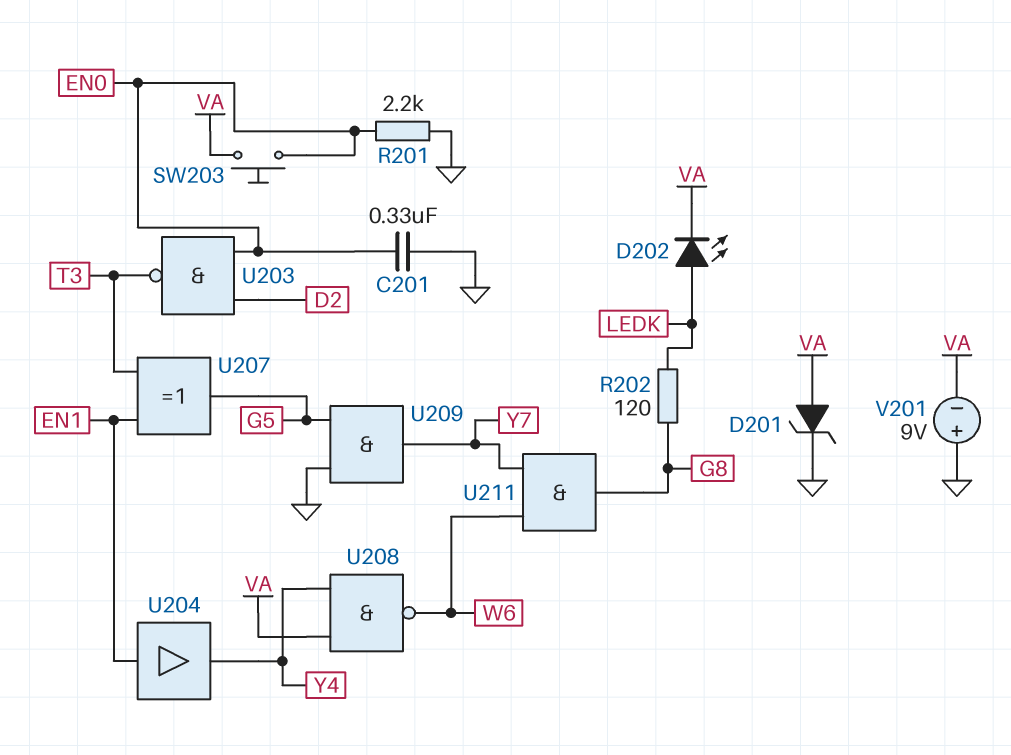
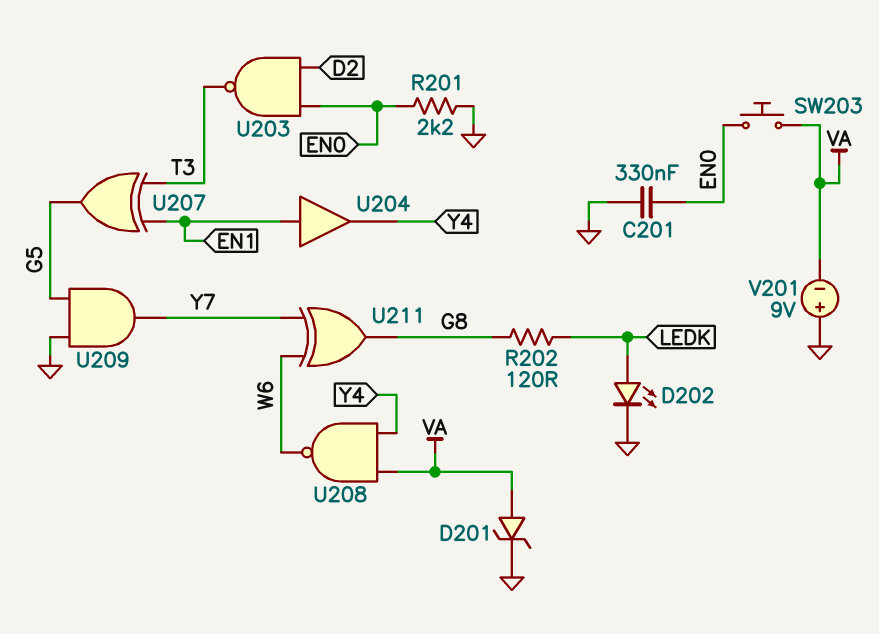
D202: LED (A LEDK, K VA) -> LED (A LEDK, K GND)
U211: AND (in W6, in Y7, out G8) -> XOR (in W6, in Y7, out G8)

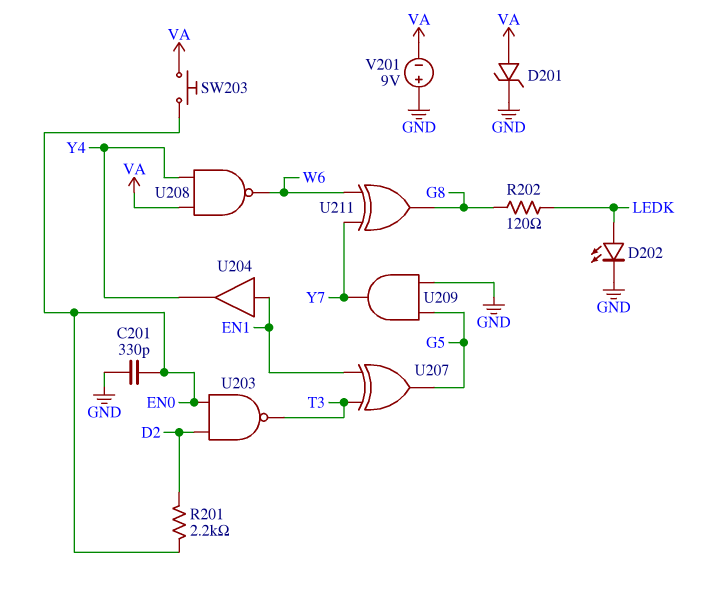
C201: 330nF (EN0, GND) -> 330pF (EN0, GND)
R201: 2.2k (EN0, GND) -> 2.2k (D2, EN0)

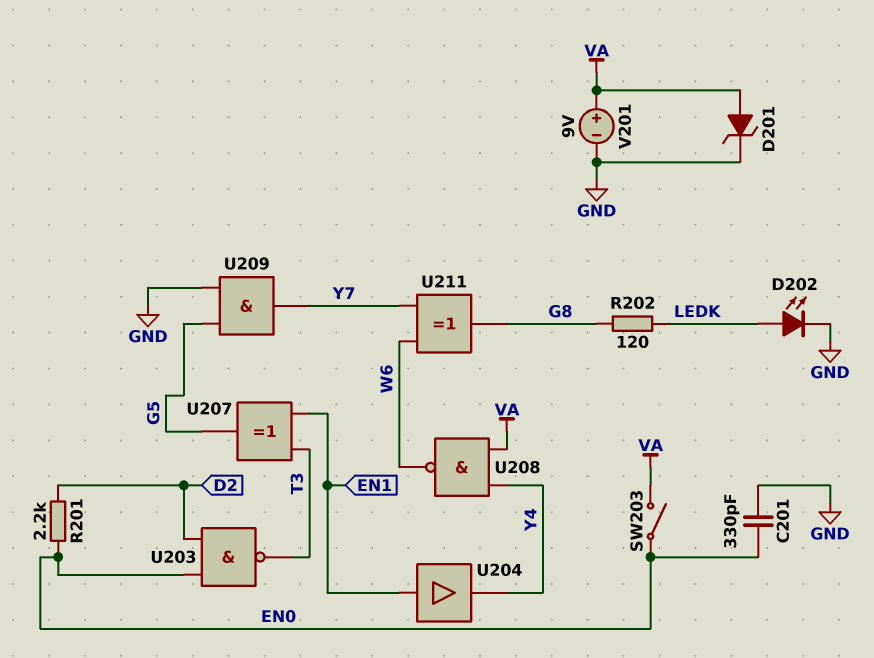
SW203: button (EN0, VA) -> switch (EN0, VA)
V201: 9V (plus GND, minus VA) -> 9V (plus VA, minus GND)

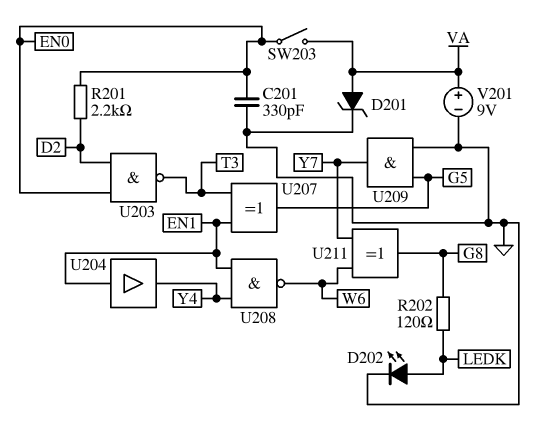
U208: NAND (in VA, in Y4, out W6) -> NAND (in EN1, in Y4, out W6)

